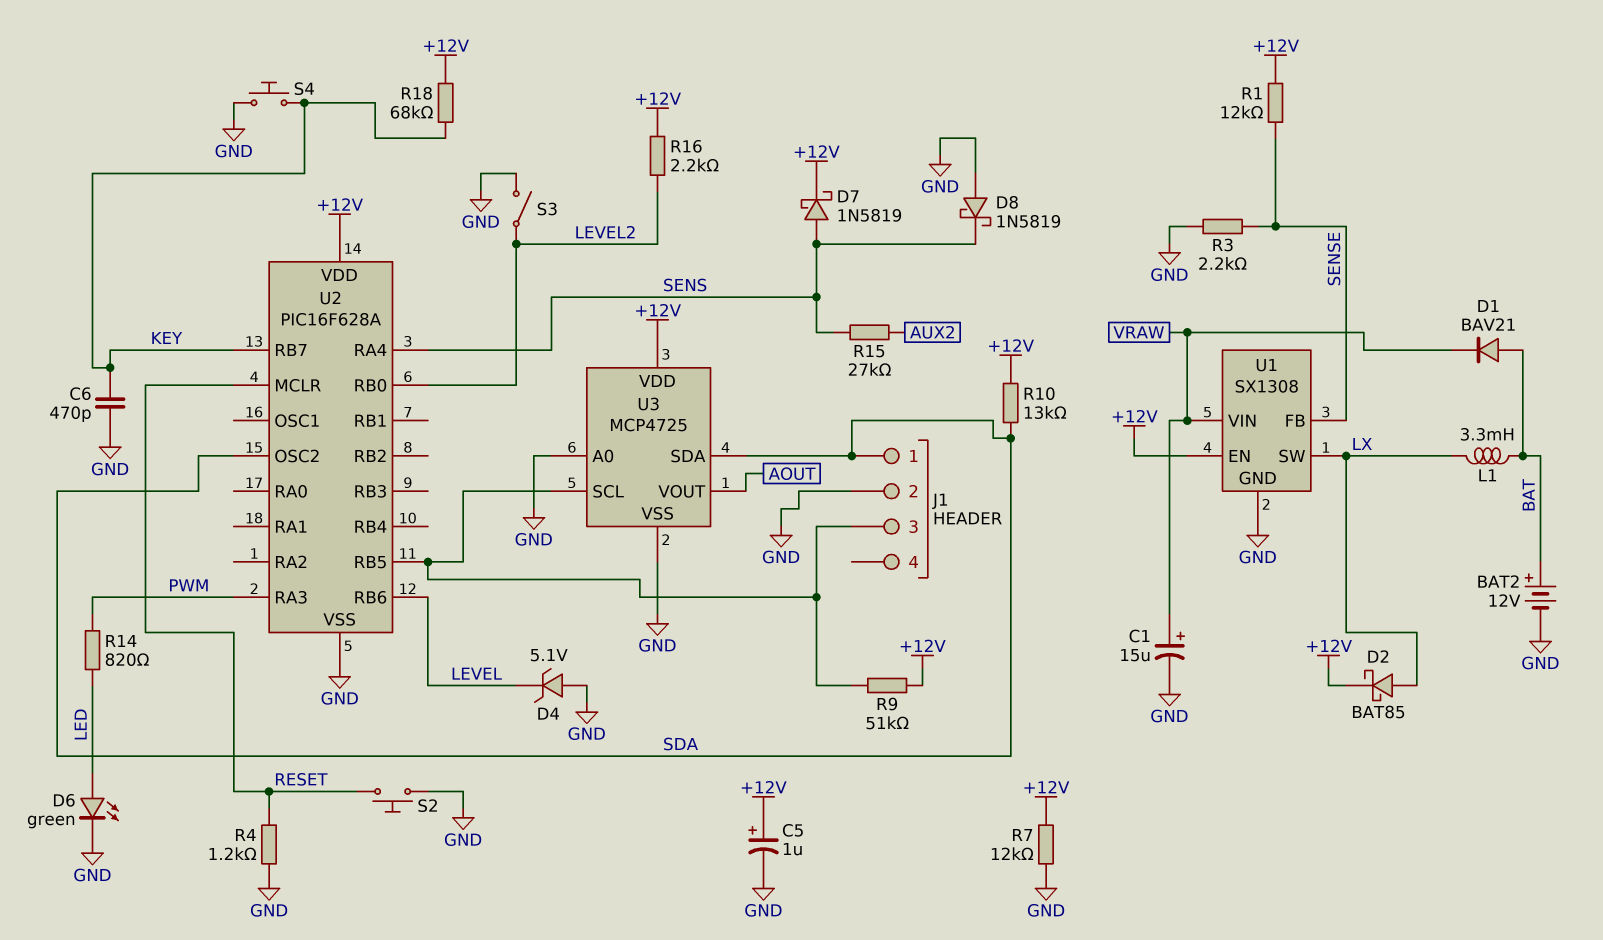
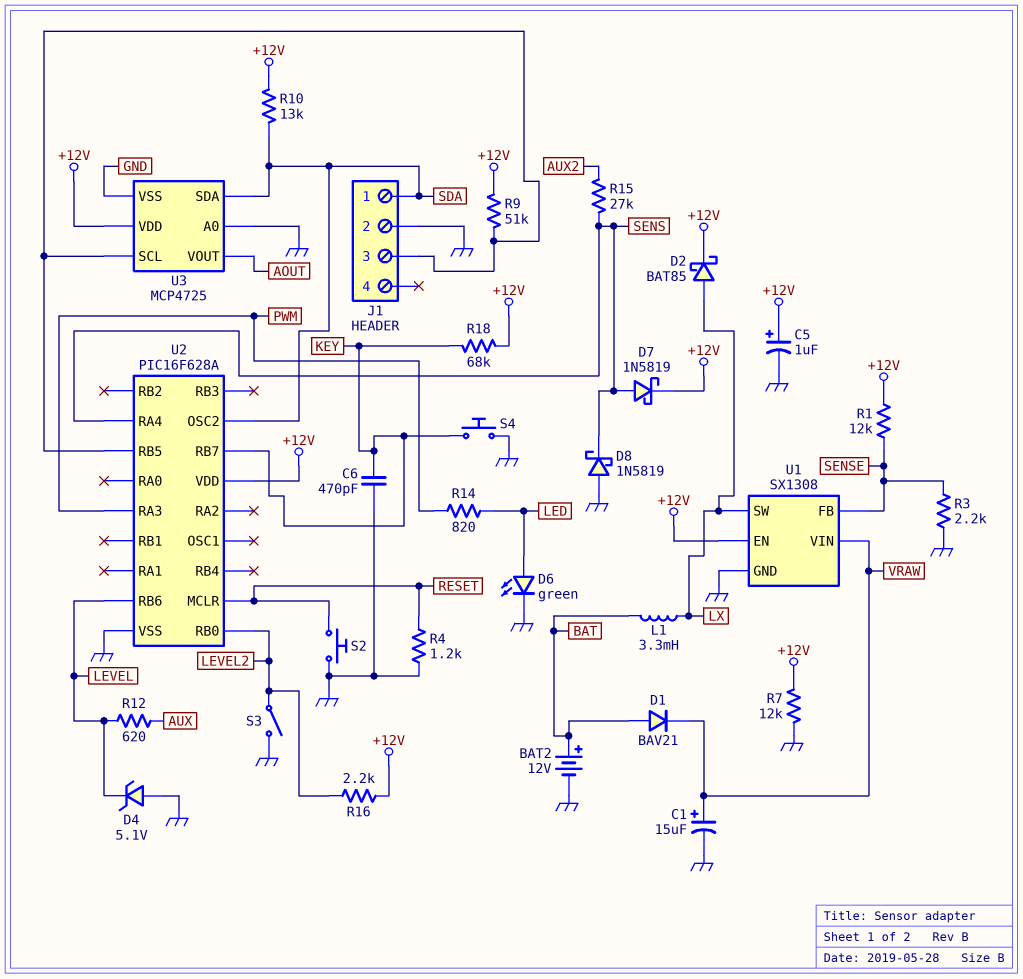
R12: none -> 620 (AUX, LEVEL)

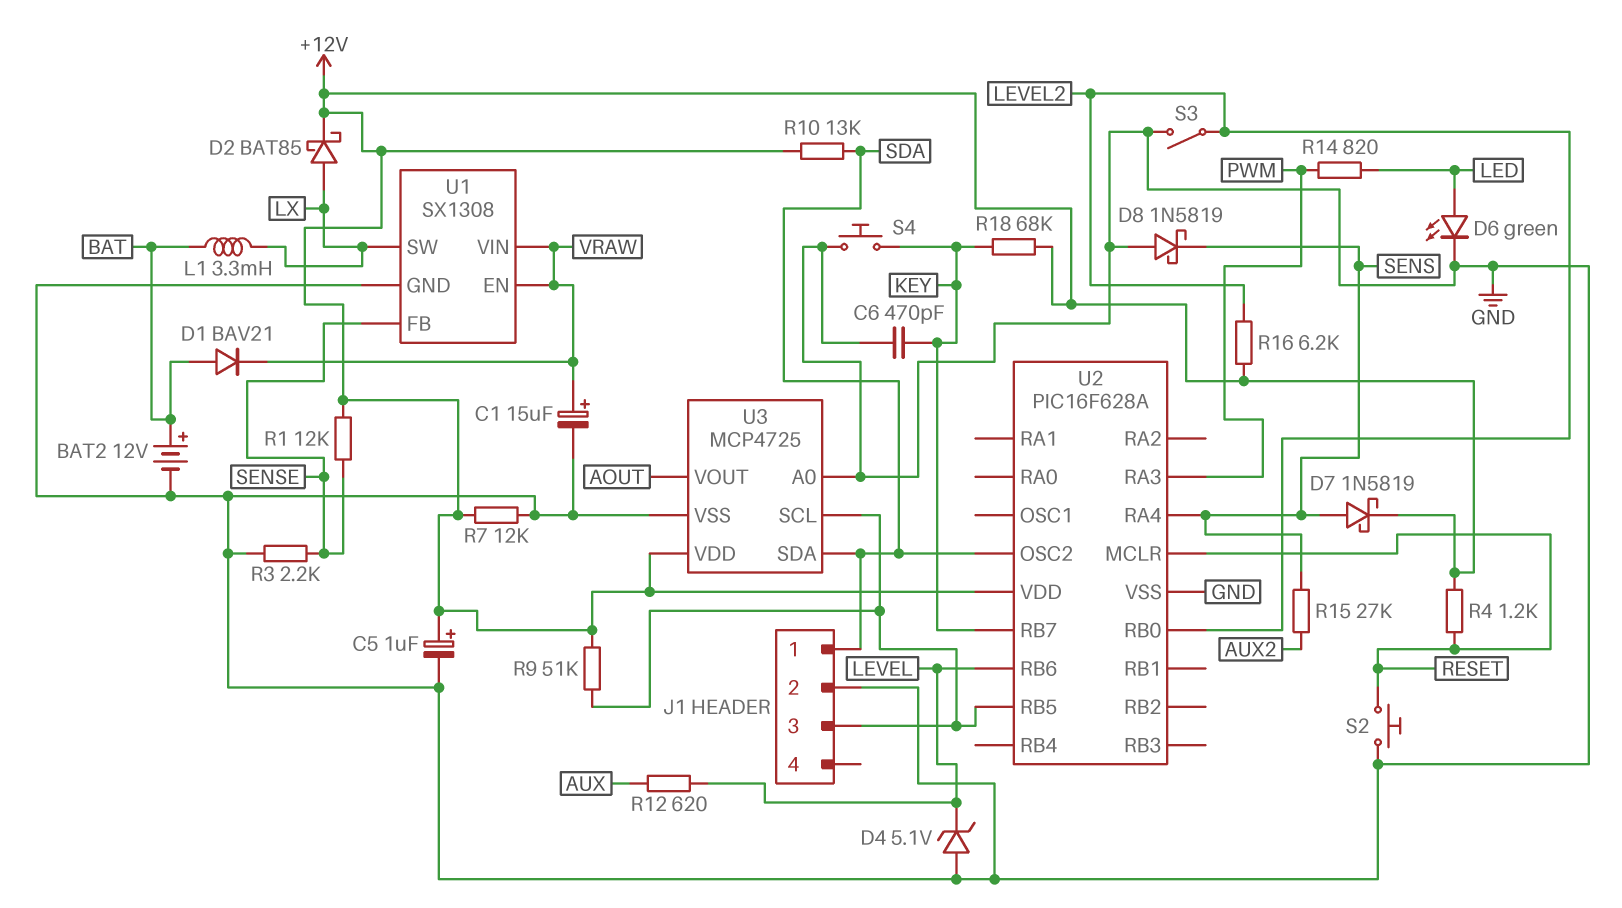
R4: 1.2k (GND, RESET) -> 1.2k (+12V, RESET)
R16: 2.2k (+12V, LEVEL2) -> 6.2k (+12V, LEVEL2)
U1 pin EN: +12V -> VRAW

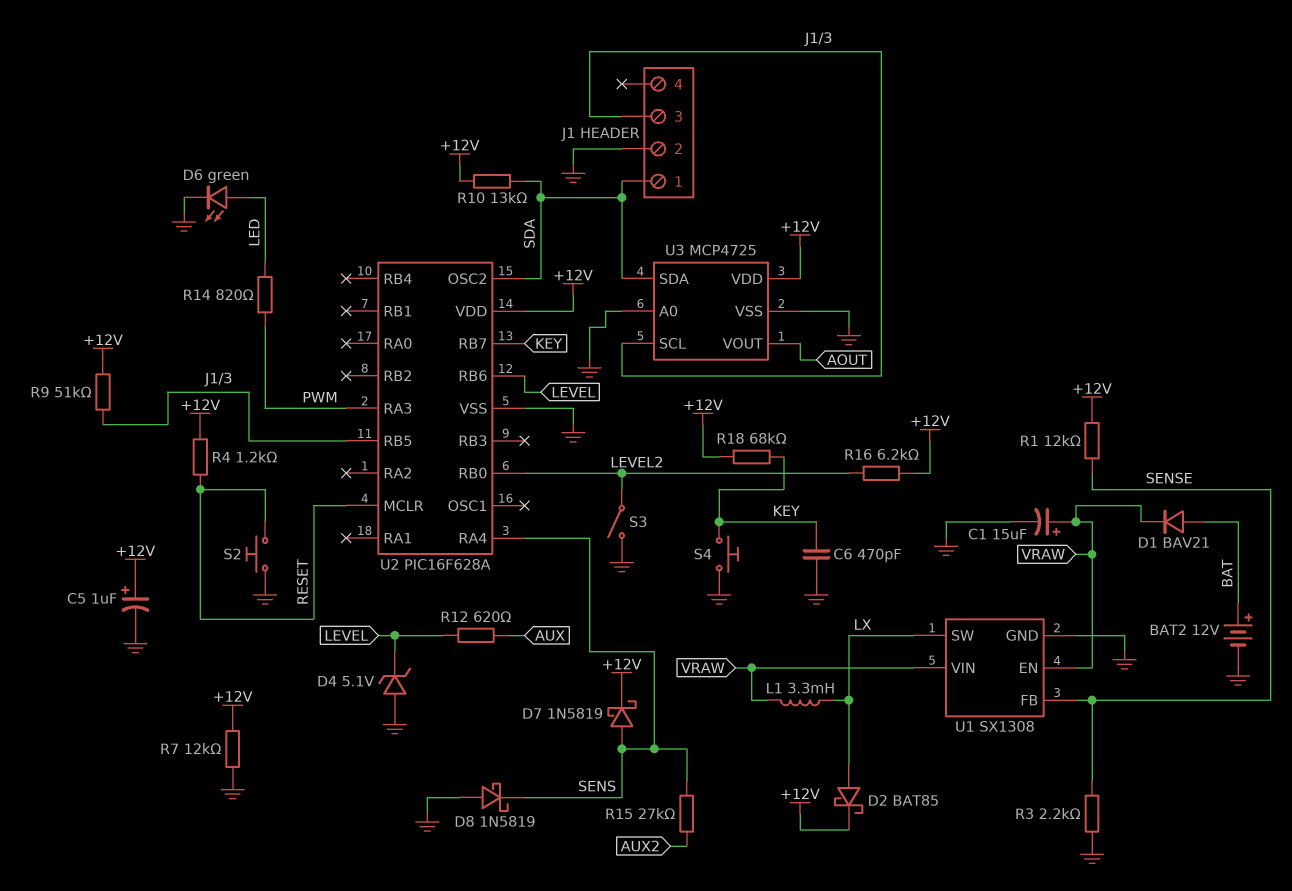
L1: 3.3mH (BAT, LX) -> 3.3mH (LX, VRAW)

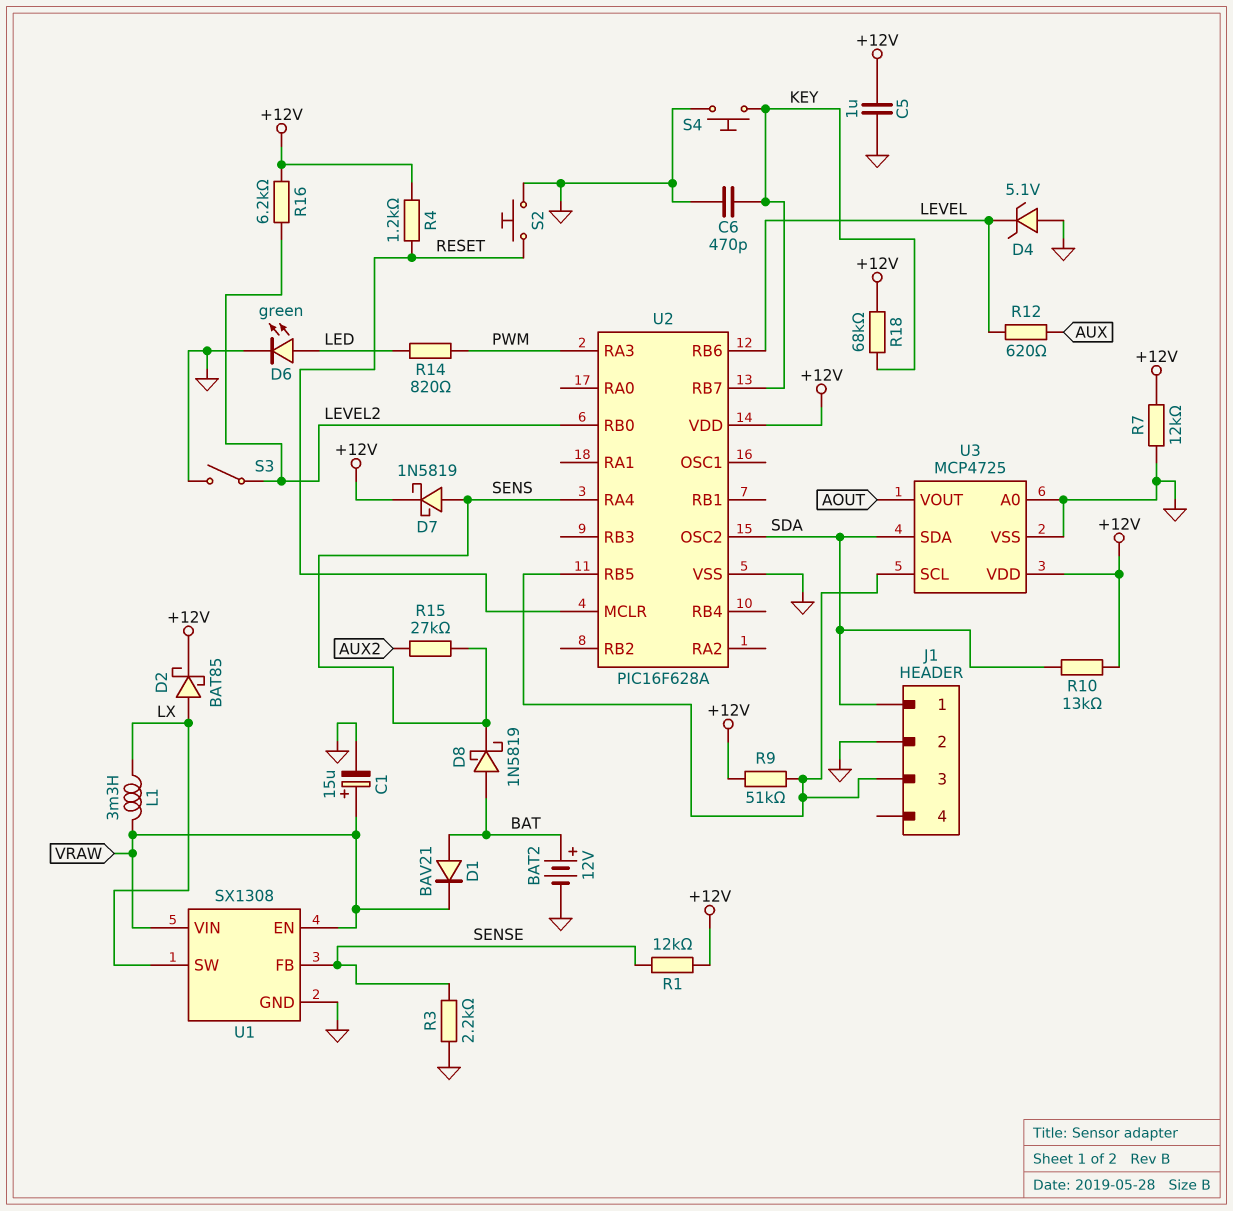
C5: 1uF (plus +12V, minus GND) -> 1uF (+12V, GND)
D8: schottky 1N5819 (A GND, K SENS) -> schottky 1N5819 (A BAT, K SENS)

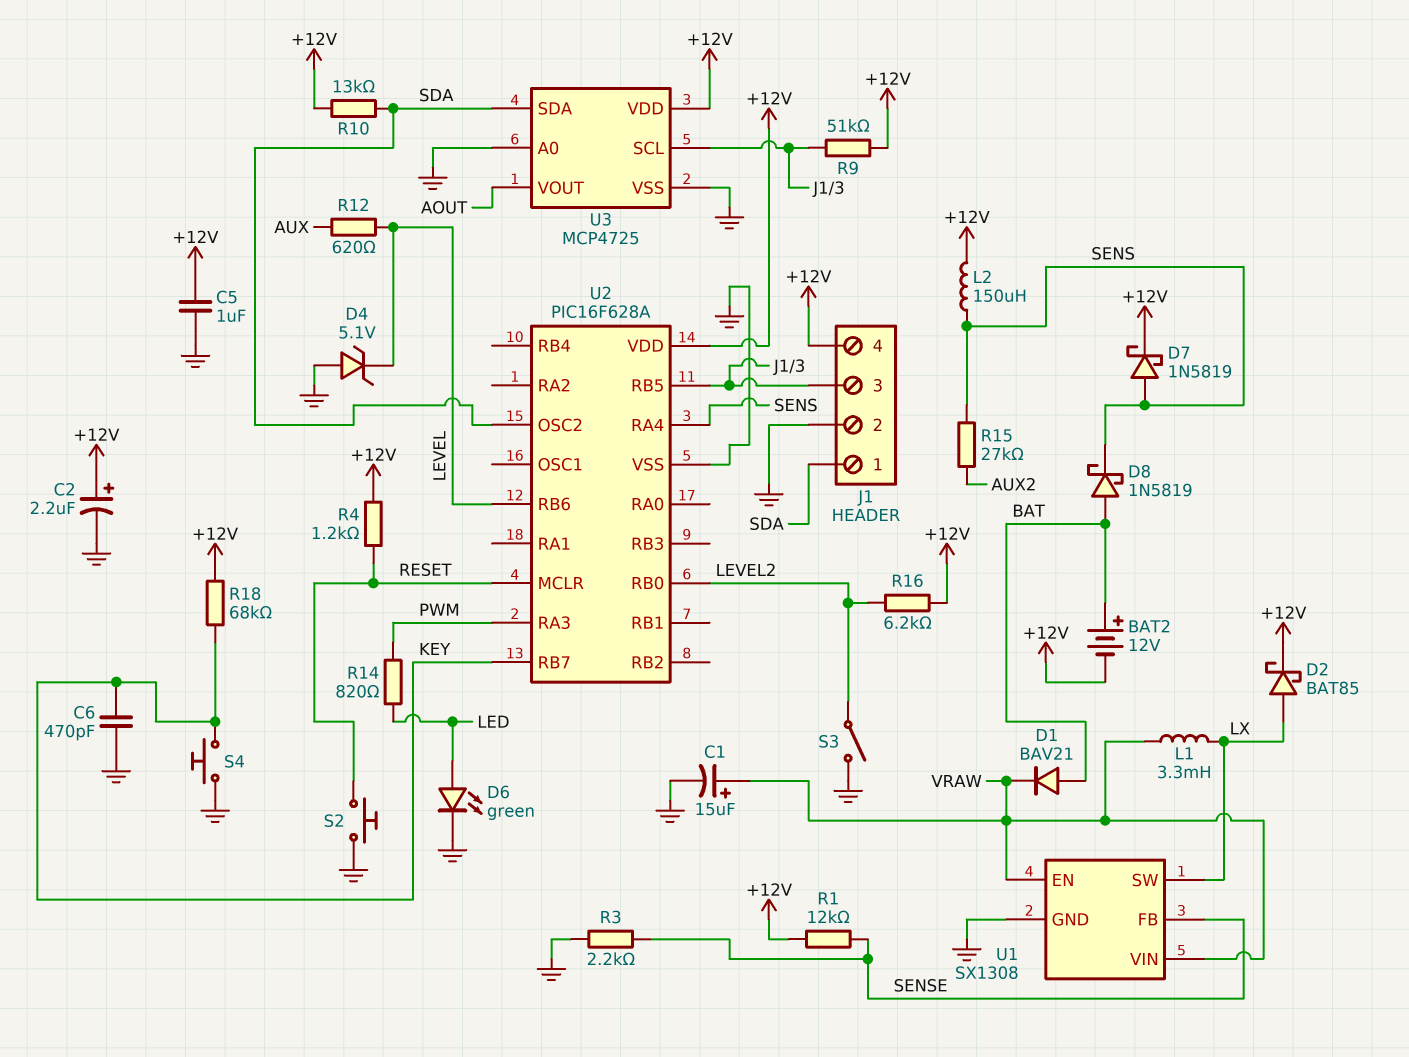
BAT2: 12V (plus BAT, minus GND) -> 12V (plus BAT, minus +12V)
C2: none -> 2.2uF (plus +12V, minus GND)
J1 pin 4: none -> +12V
L2: none -> 150uH (+12V, SENS)
R7: 12k (+12V, GND) -> none

